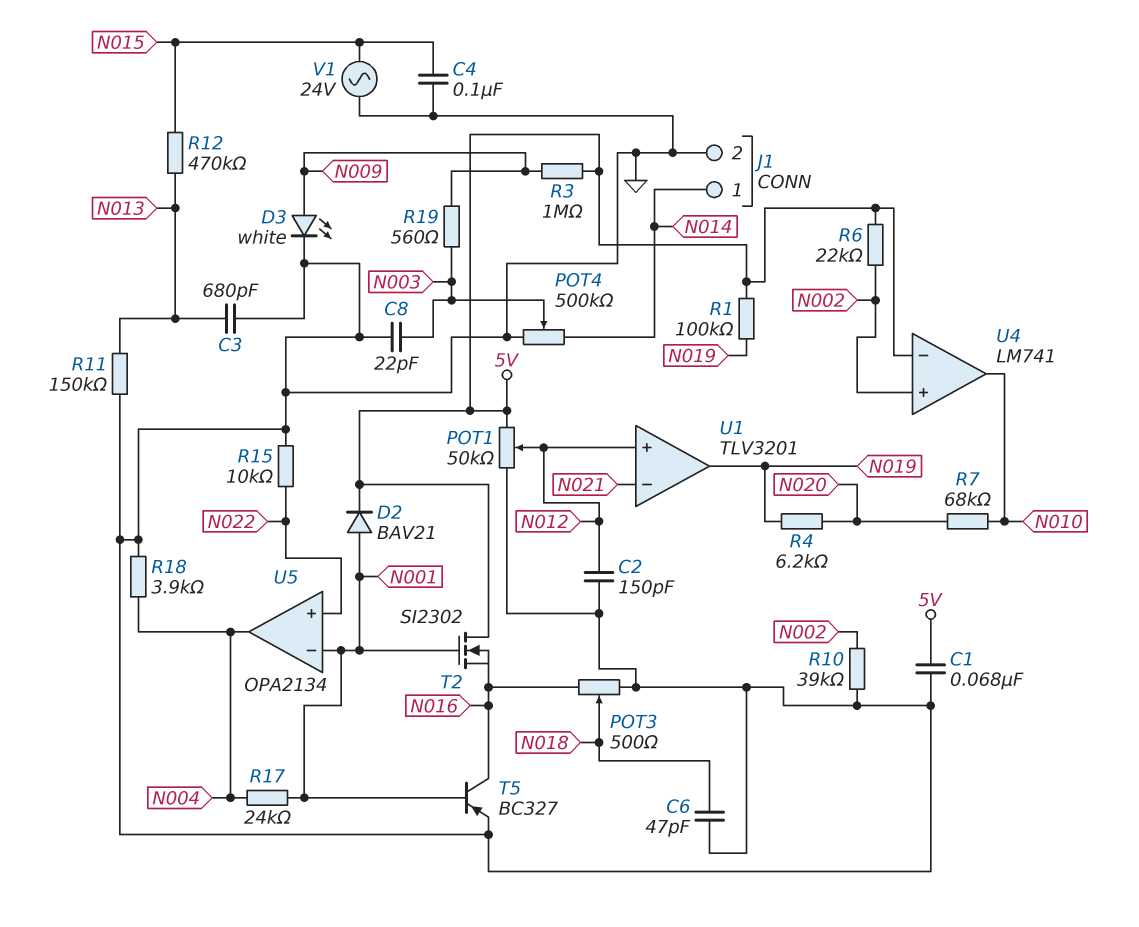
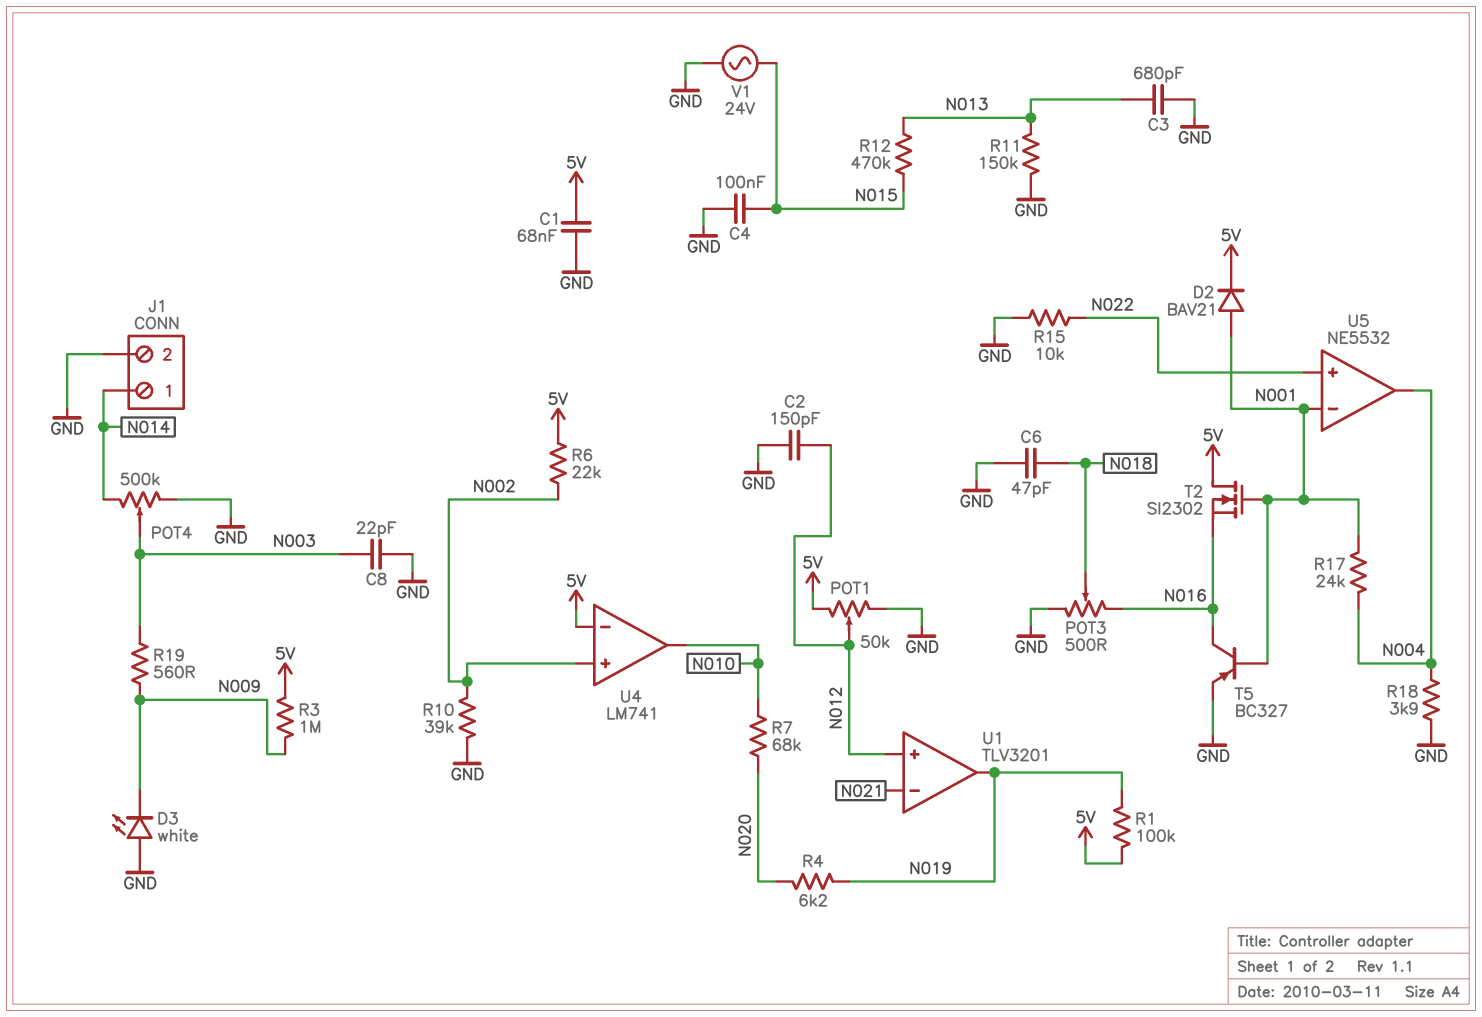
D3: LED white (A N009, K GND) -> LED white (A GND, K N009)
U5: OPA2134 -> NE5532

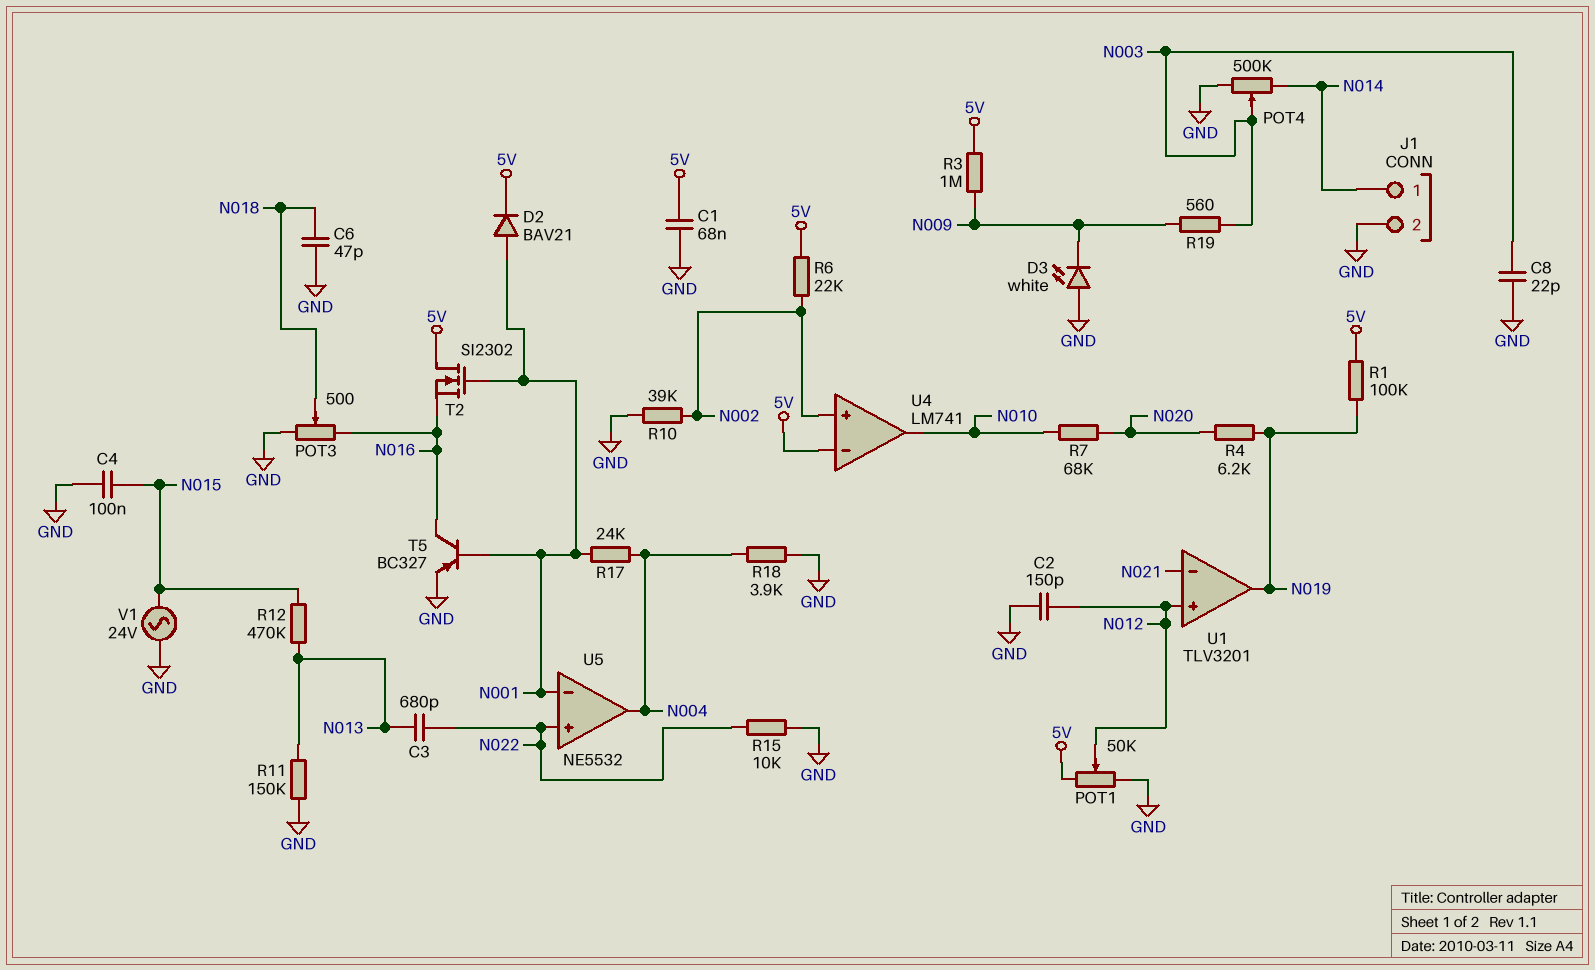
C3: 680pF (GND, N013) -> 680pF (N013, N022)

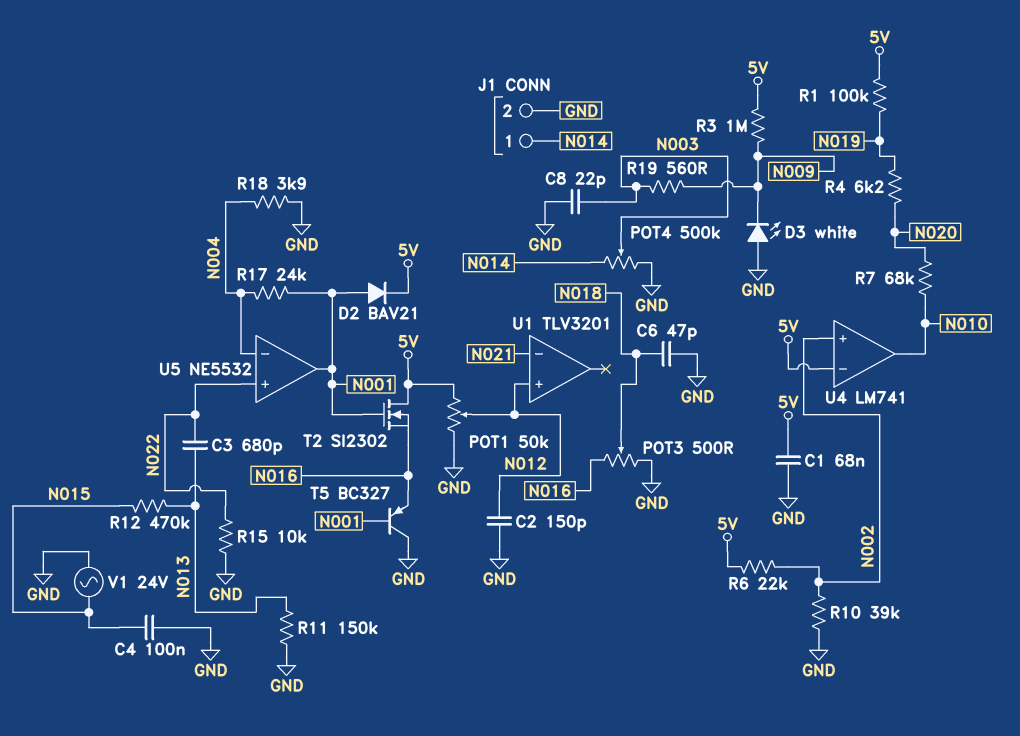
T5: PNP BC327 (B N001, C N016, E GND) -> PNP BC327 (B N001, C GND, E N016)
U1 pin out: N019 -> none
U5 pin in-: N001 -> N004
U5 pin out: N004 -> N001

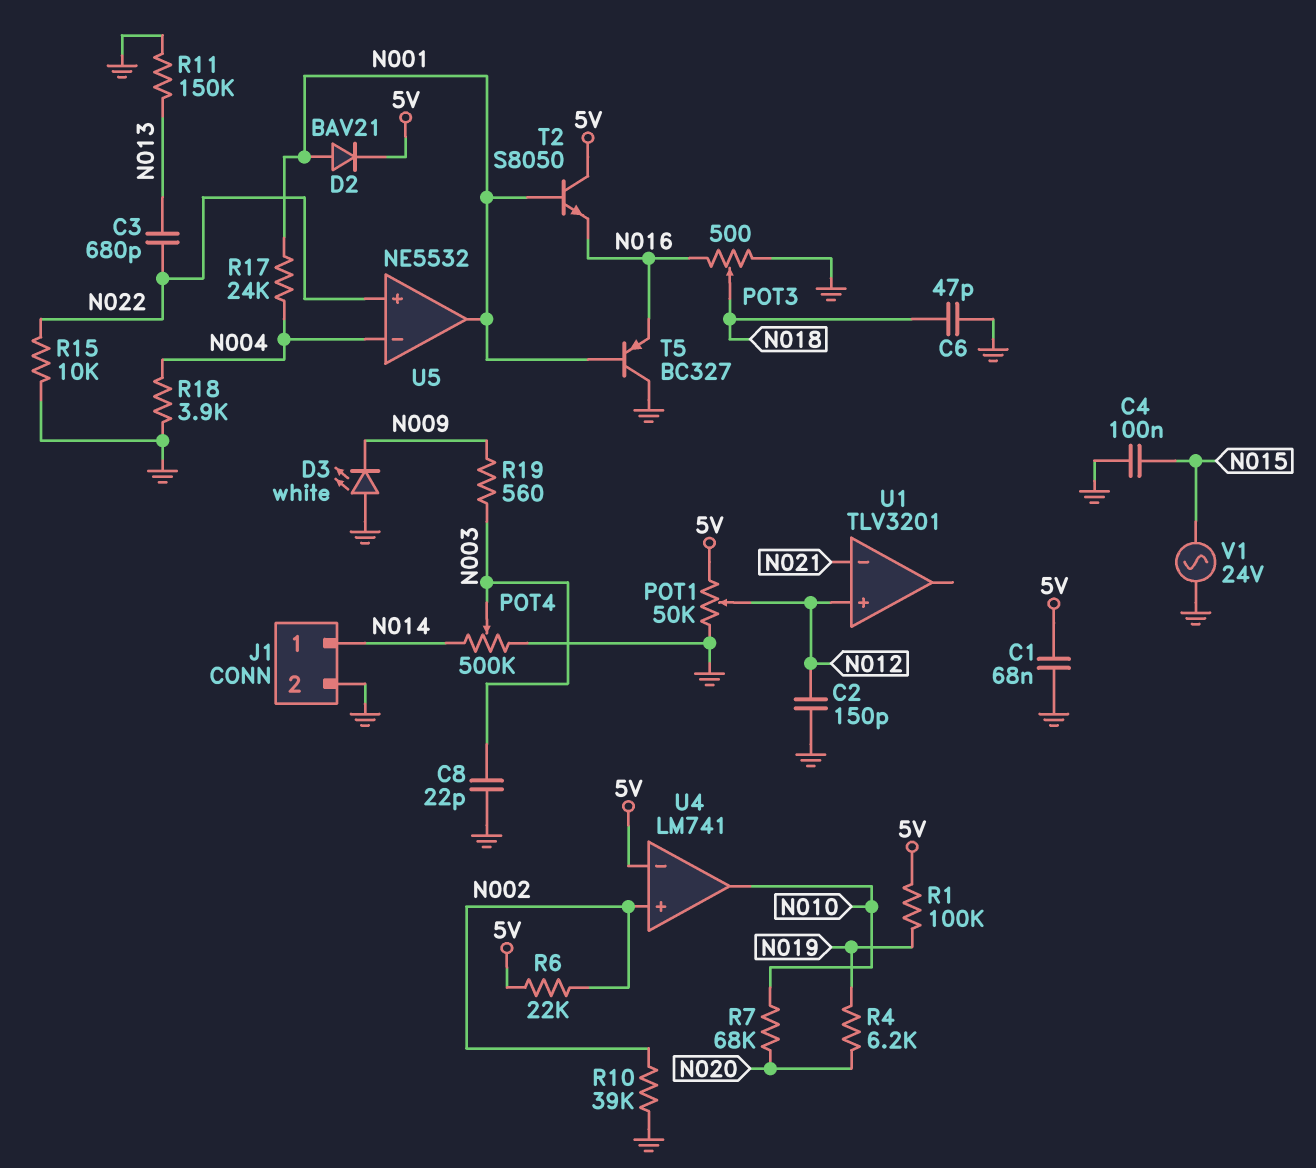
R3: 1M (5V, N009) -> none
R12: 470k (N013, N015) -> none
T2: NMOS SI2302 (G N001, D 5V, S N016) -> NPN S8050 (B N001, C 5V, E N016)

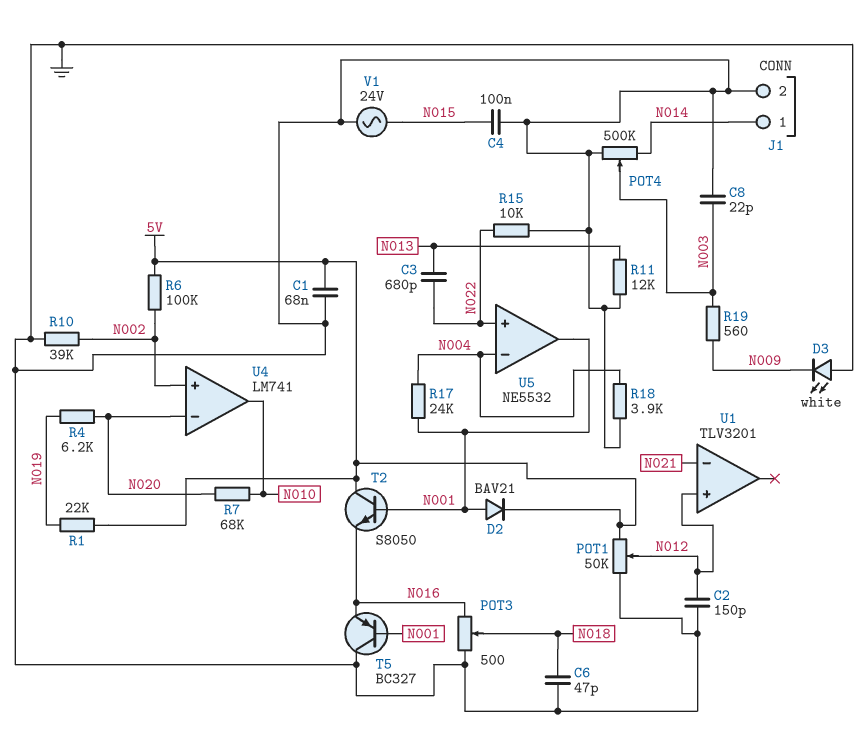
R1: 100k (5V, N019) -> 22k (5V, N019)
R6: 22k (5V, N002) -> 100k (5V, N002)
R11: 150k (GND, N013) -> 12k (GND, N013)
U4 pin in-: 5V -> N020

